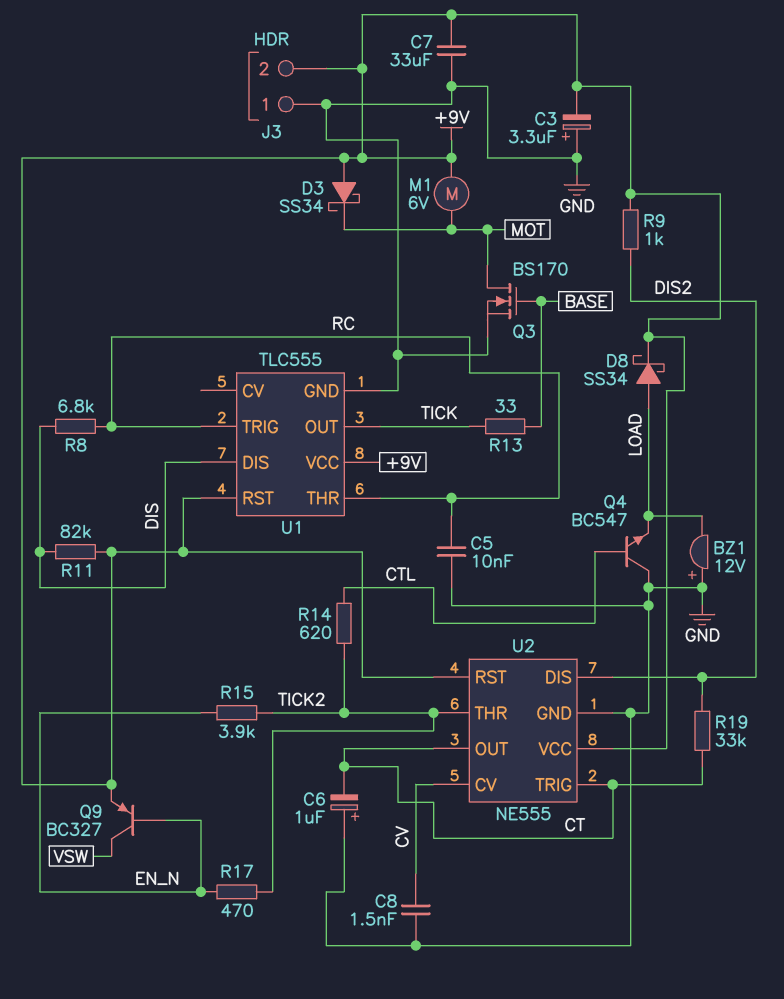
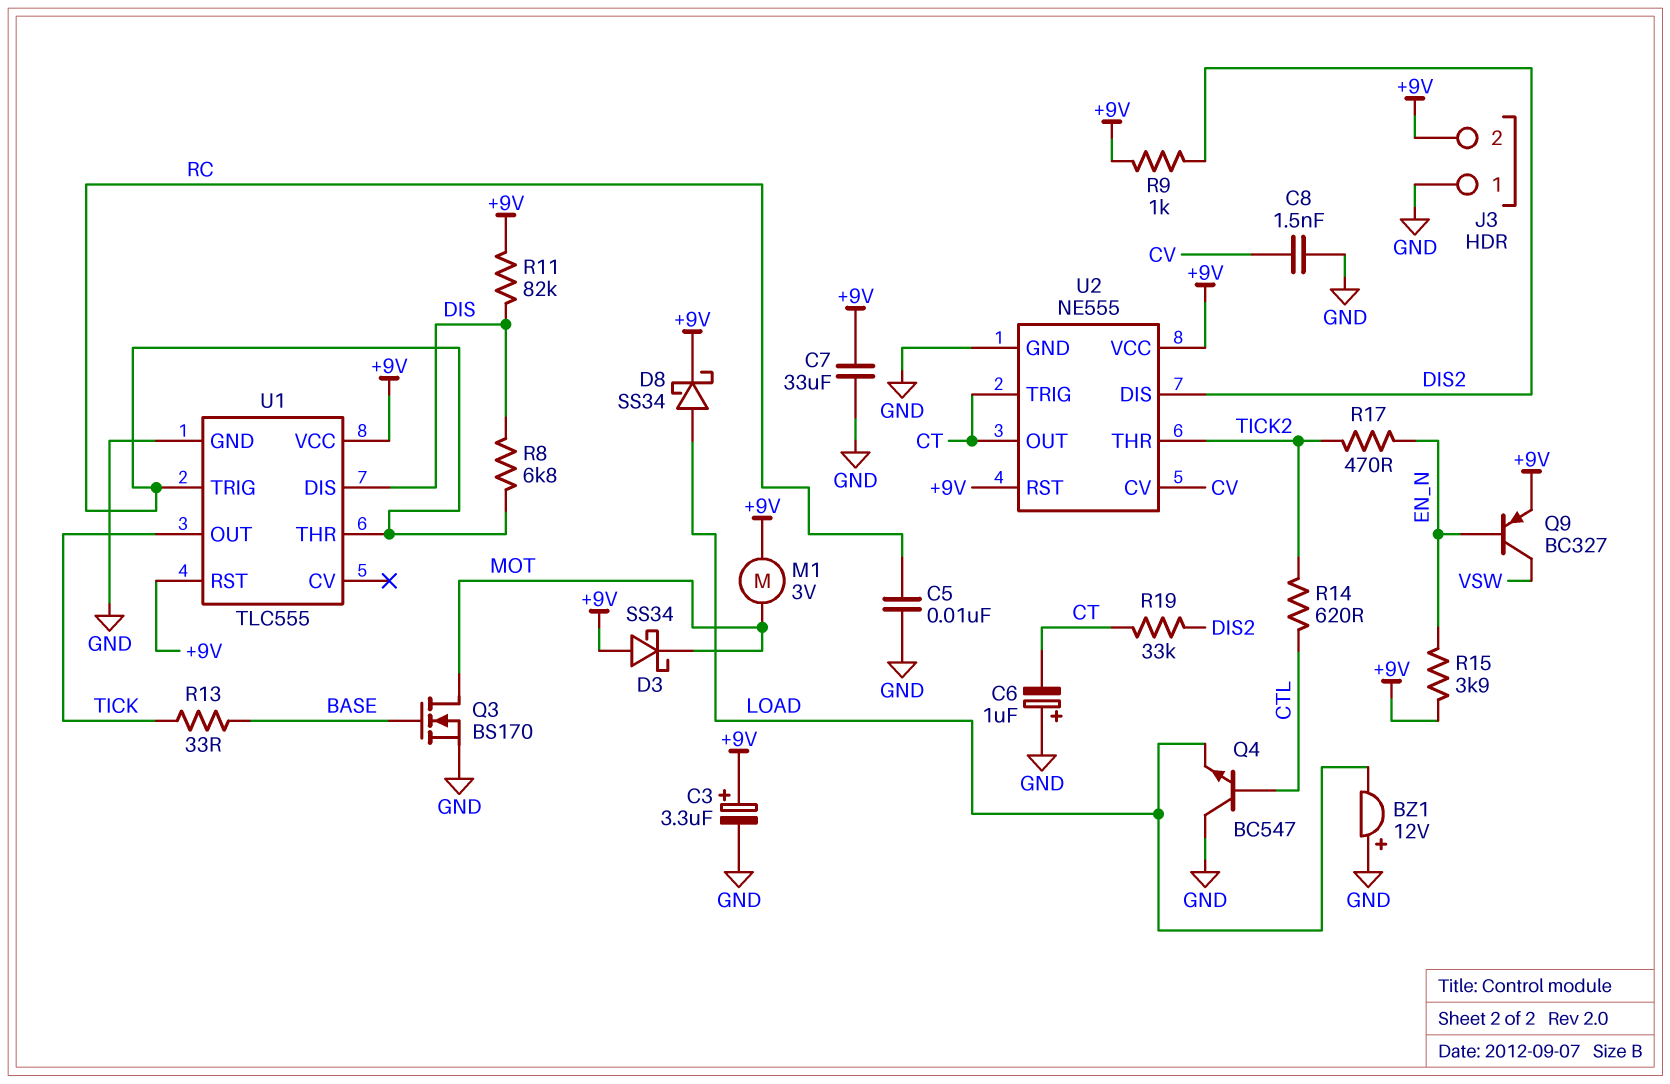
C3: 3.3uF (plus GND, minus +9V) -> 3.3uF (plus +9V, minus GND)
M1: motor 6V (+9V, MOT) -> motor 3V (+9V, MOT)
R15: 3.9k (EN_N, TICK2) -> 3.9k (+9V, EN_N)

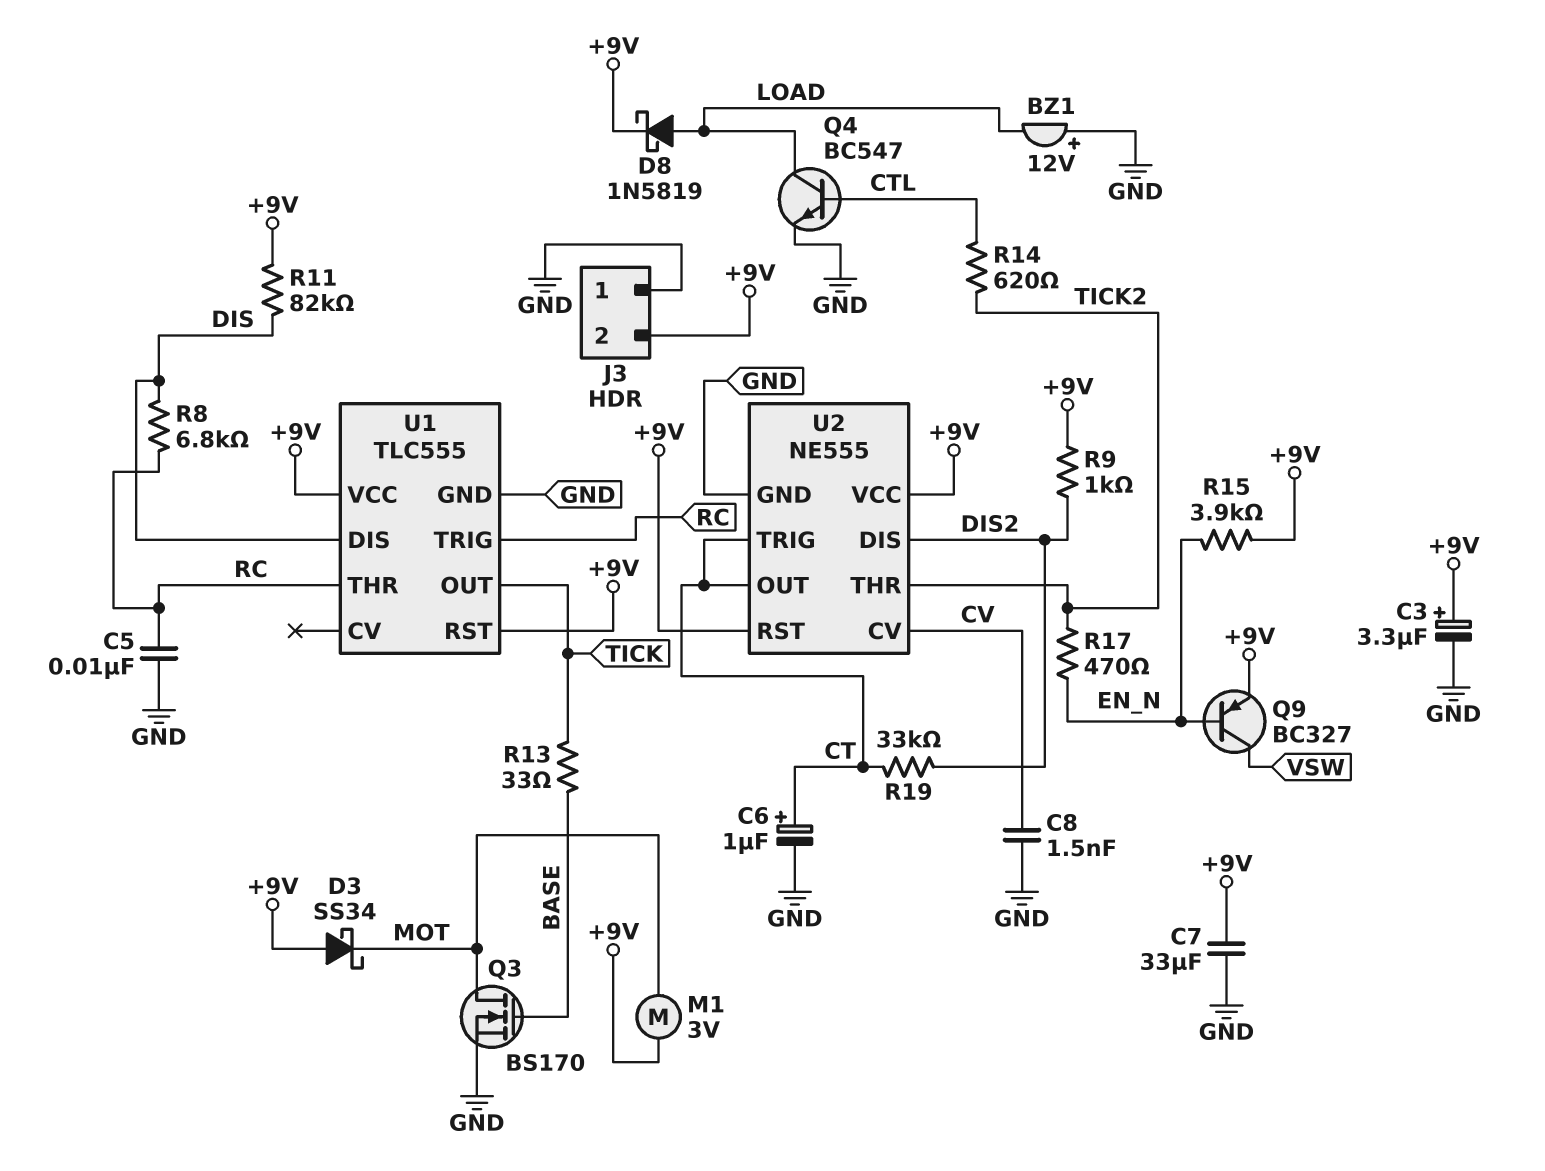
C6: 1uF (plus GND, minus CT) -> 1uF (plus CT, minus GND)
D8: schottky SS34 (A LOAD, K +9V) -> schottky 1N5819 (A LOAD, K +9V)
Q4: NPN BC547 (B CTL, C GND, E LOAD) -> NPN BC547 (B CTL, C LOAD, E GND)

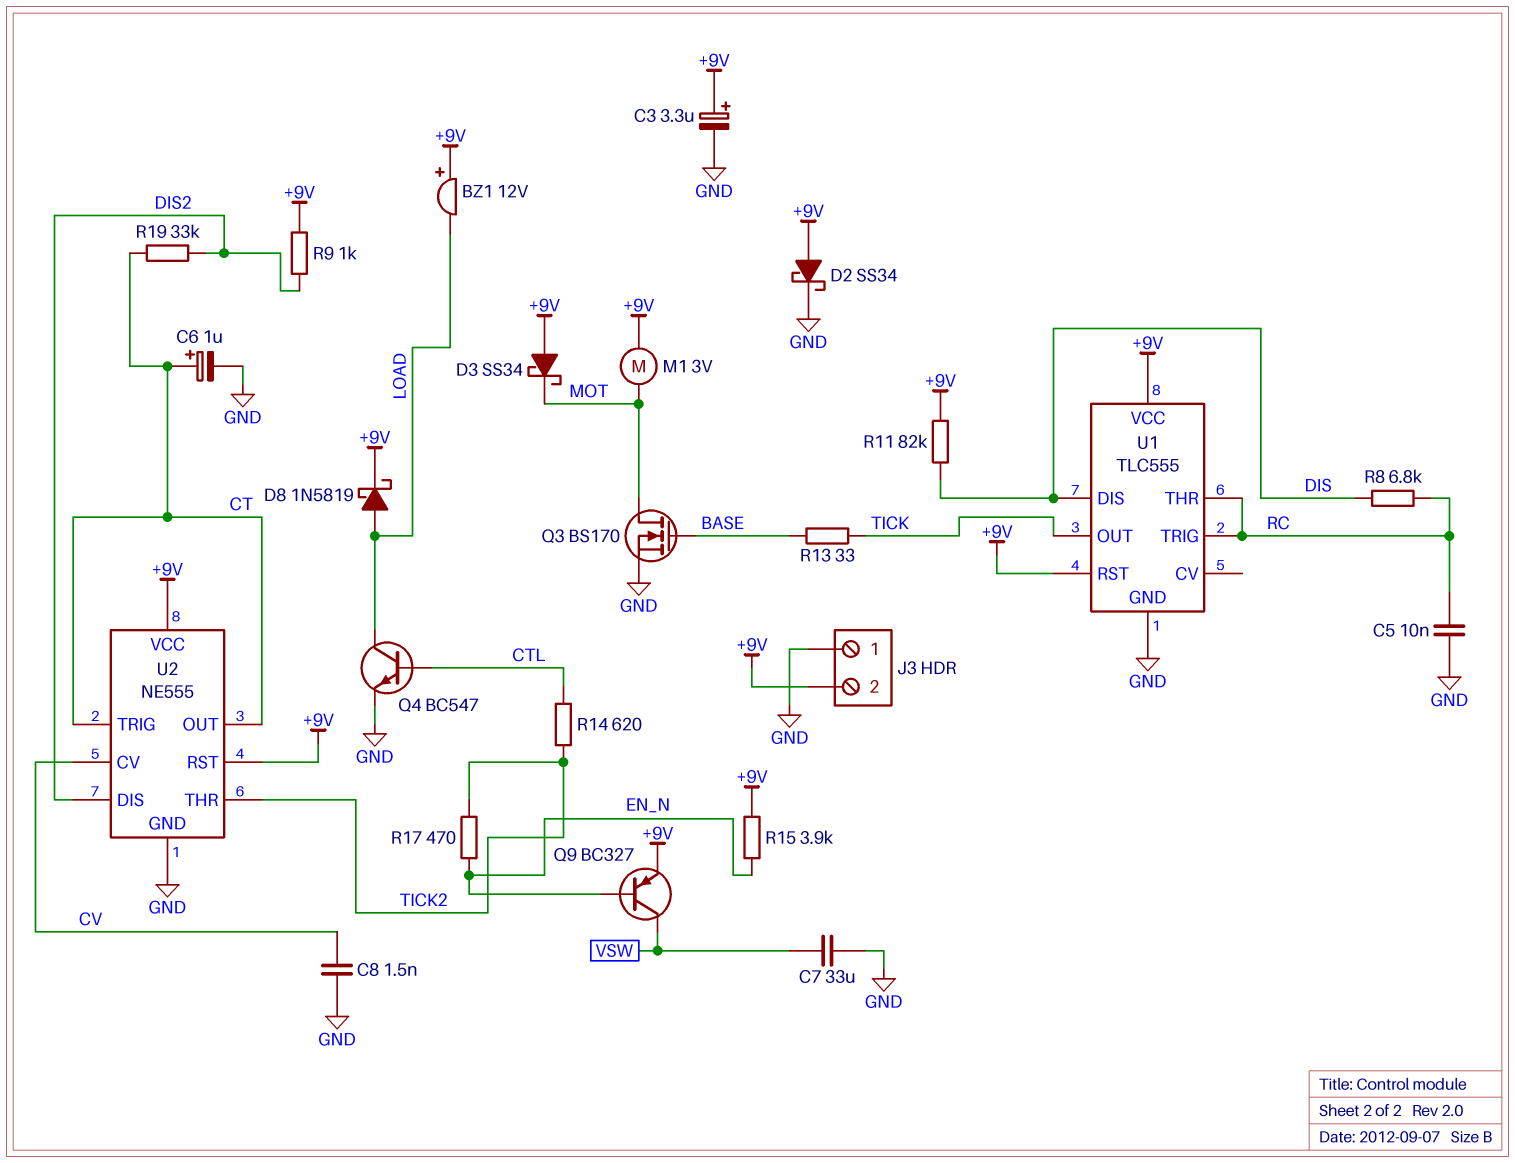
BZ1: buzzer 12V (plus GND, minus LOAD) -> buzzer 12V (plus +9V, minus LOAD)
C7: 33uF (+9V, GND) -> 33uF (GND, VSW)
D2: none -> schottky SS34 (A +9V, K GND)

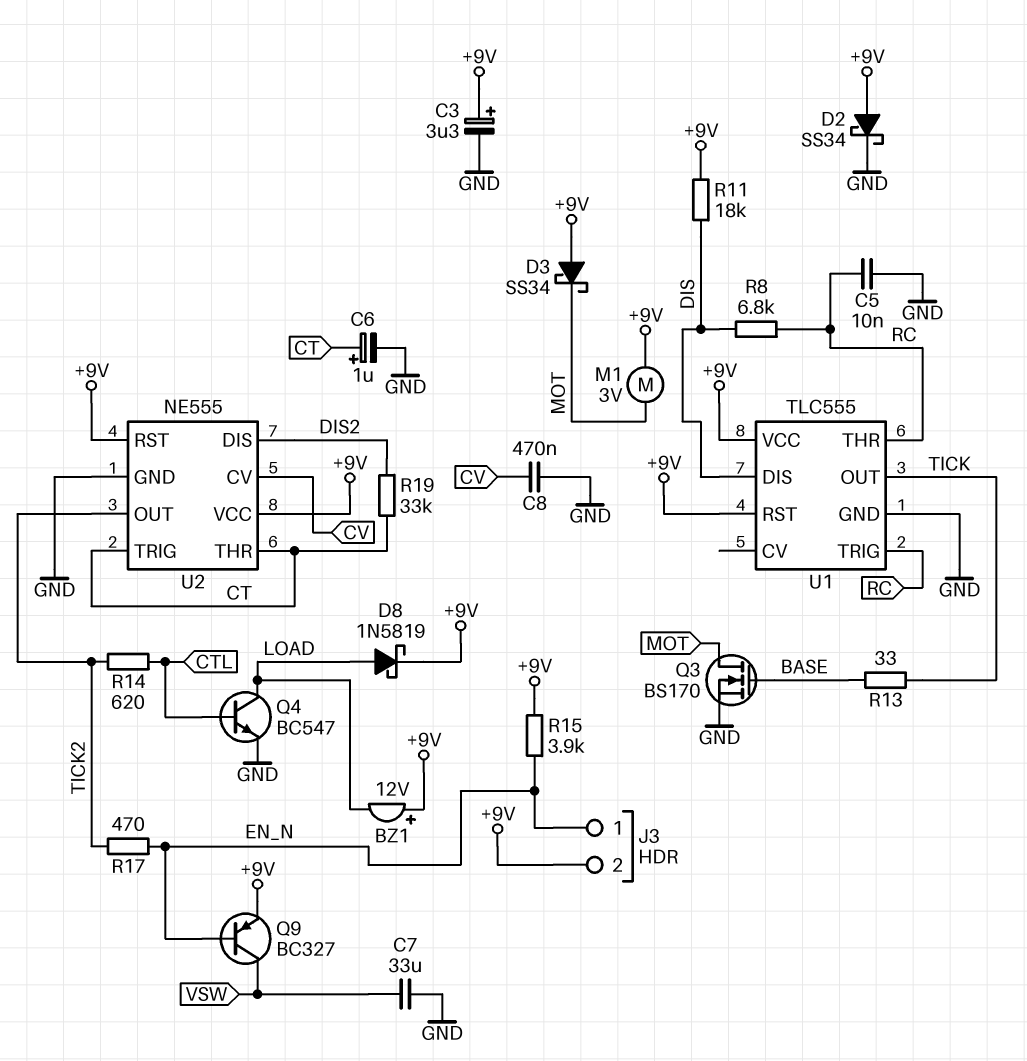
C8: 1.5nF (CV, GND) -> 470nF (CV, GND)
J3 pin 1: GND -> EN_N
R9: 1k (+9V, DIS2) -> none
R11: 82k (+9V, DIS) -> 18k (+9V, DIS)
U2 pin OUT: CT -> TICK2
U2 pin THR: TICK2 -> CT

